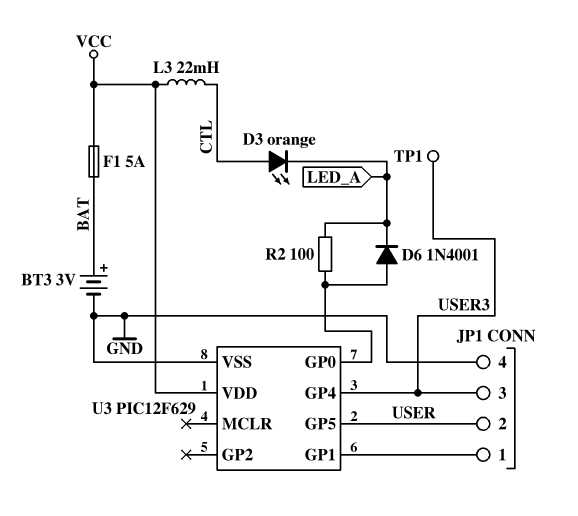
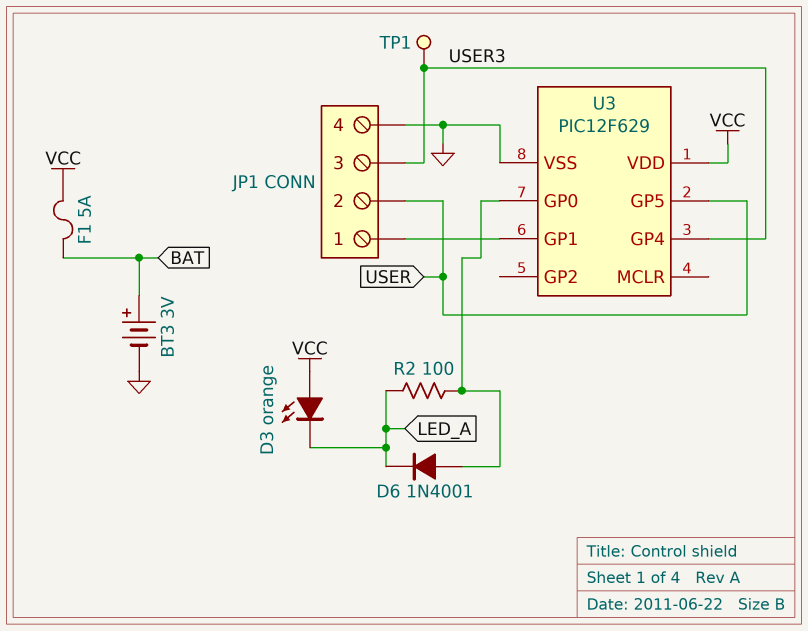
D3: LED orange (A CTL, K LED_A) -> LED orange (A VCC, K LED_A)
L3: 22mH (CTL, VCC) -> none

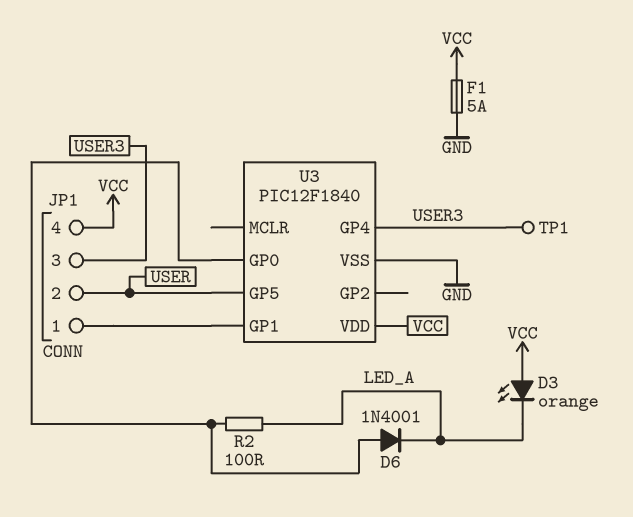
BT3: 3V (plus BAT, minus GND) -> none
F1: 5A (BAT, VCC) -> 5A (GND, VCC)
JP1 pin 4: GND -> VCC
U3: PIC12F629 -> PIC12F1840

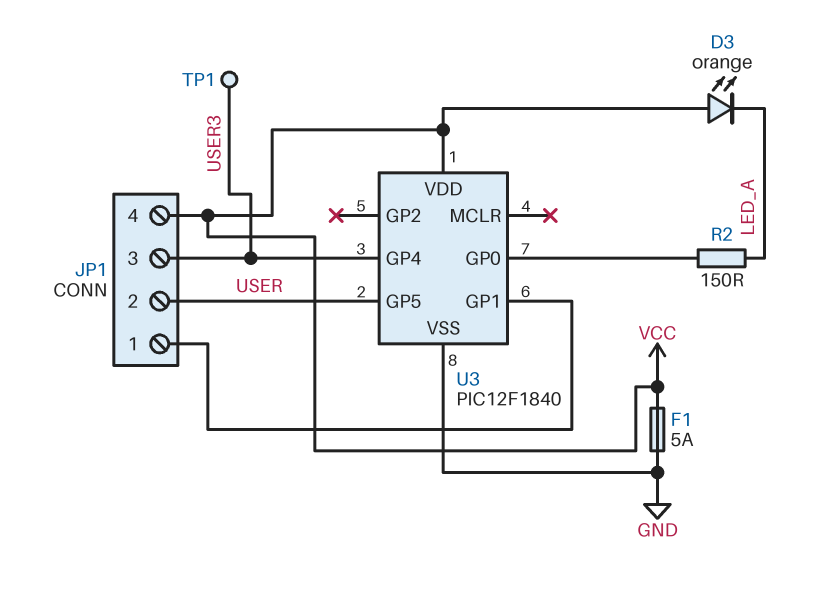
D6: diode 1N4001 (A U3/GP0, K LED_A) -> none
R2: 100 (LED_A, U3/GP0) -> 150 (LED_A, U3/GP0)

